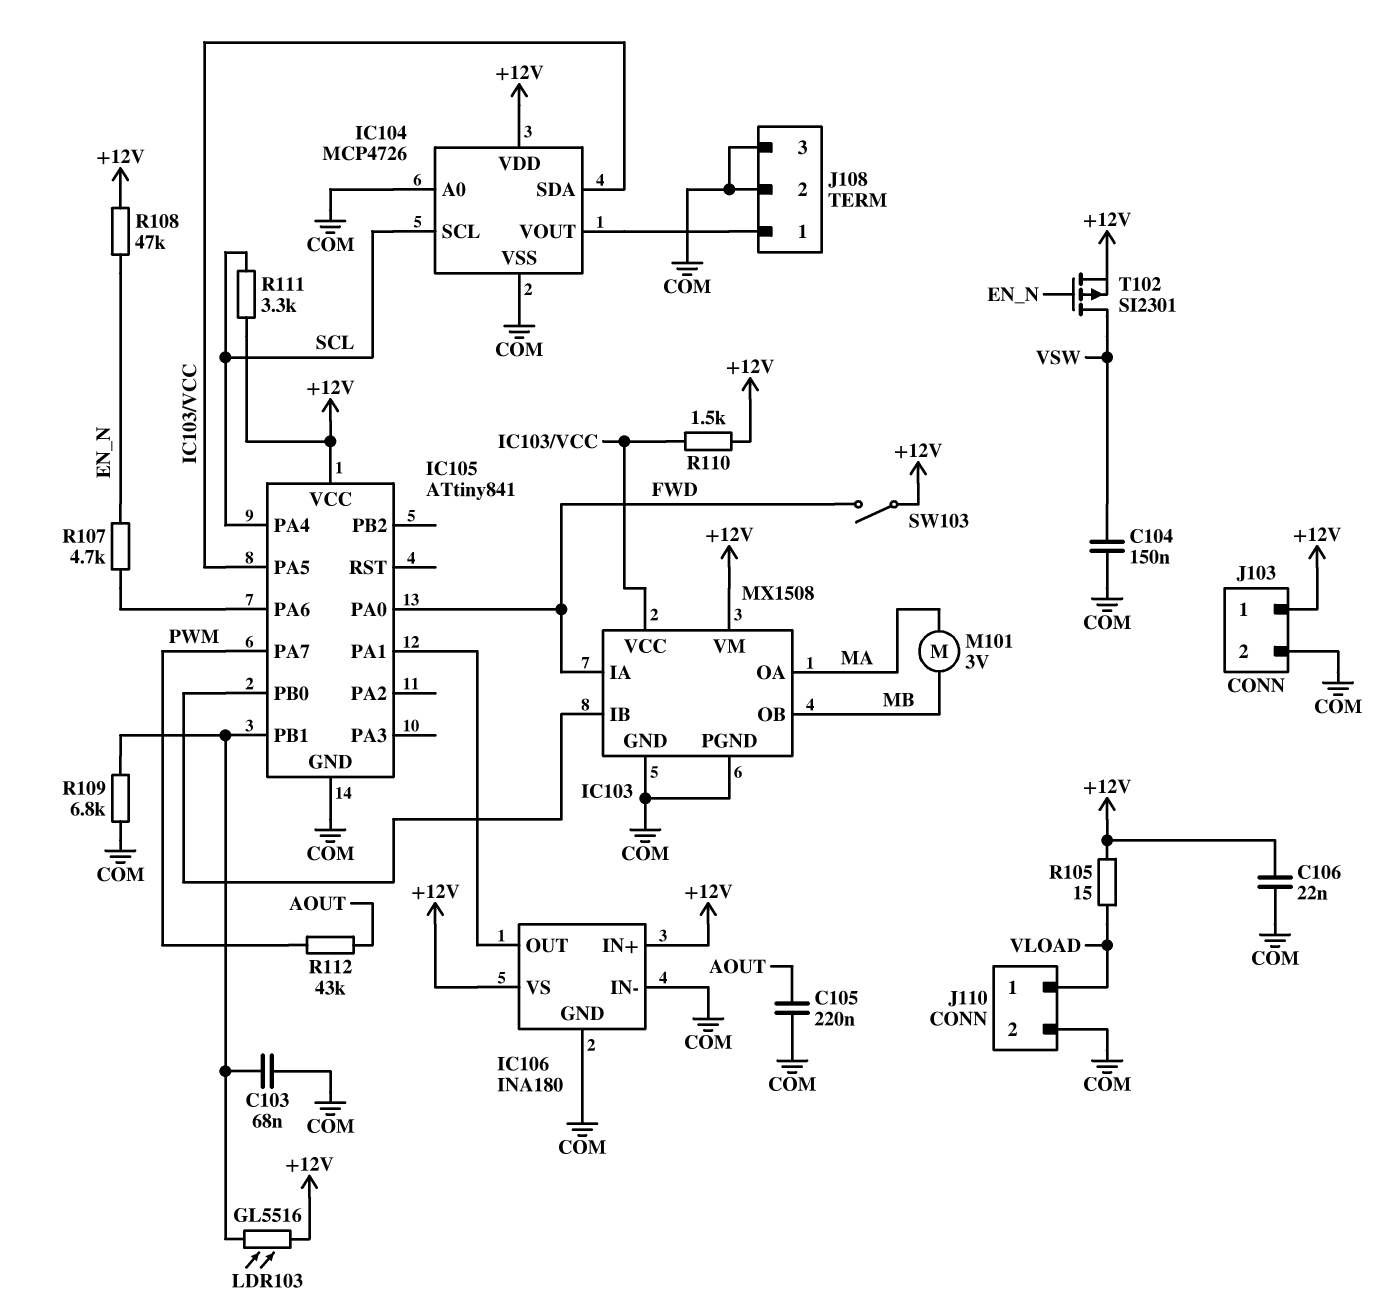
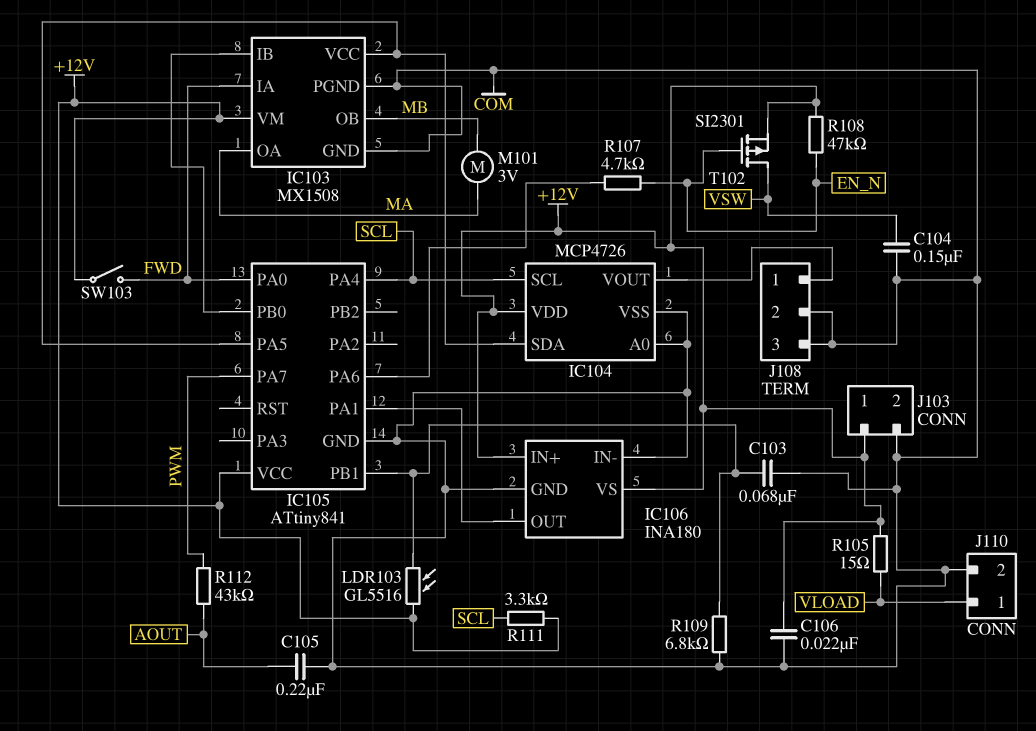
R110: 1.5k (+12V, IC103/VCC) -> none

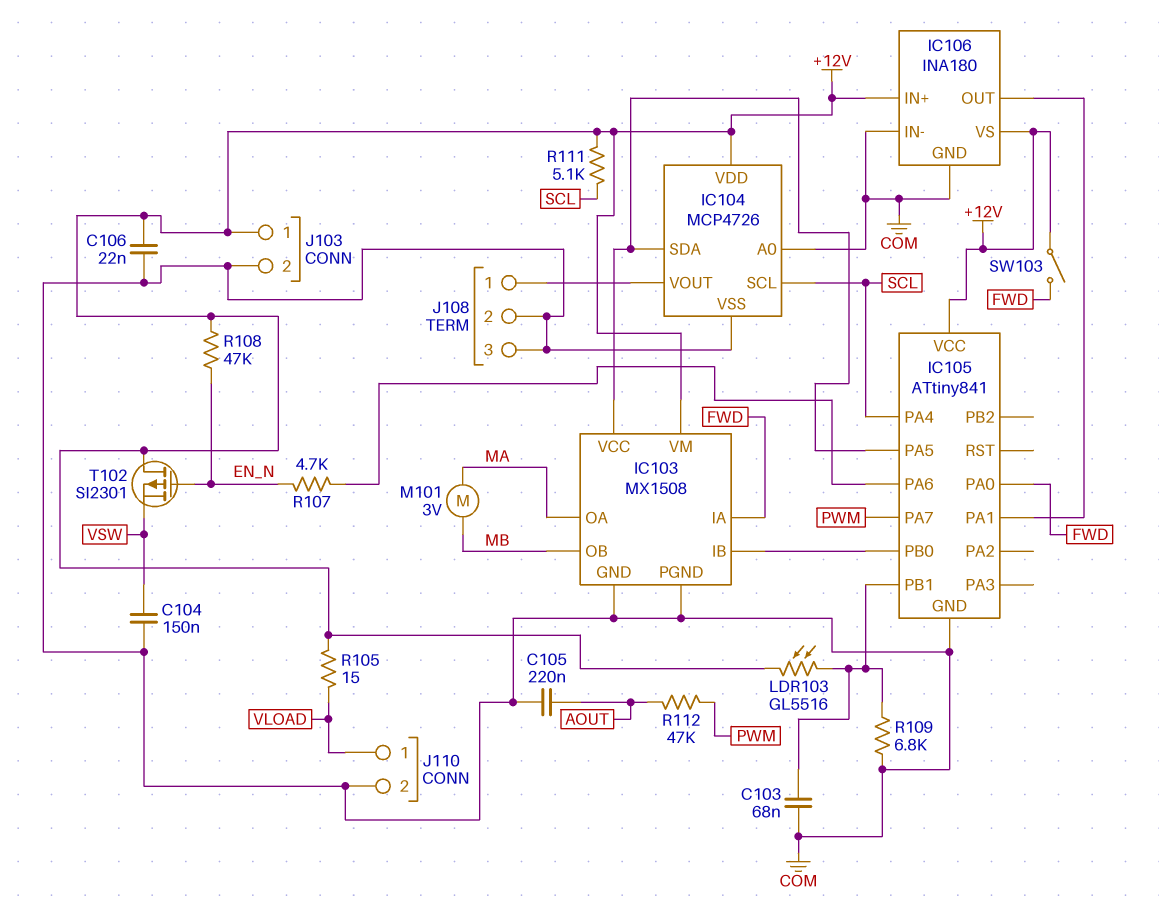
R111: 3.3k (+12V, SCL) -> 5.1k (+12V, SCL)
R112: 43k (AOUT, PWM) -> 47k (AOUT, PWM)
T102: PMOS SI2301 (G EN_N, D VSW, S +12V) -> PMOS SI2301 (G EN_N, D +12V, S VSW)

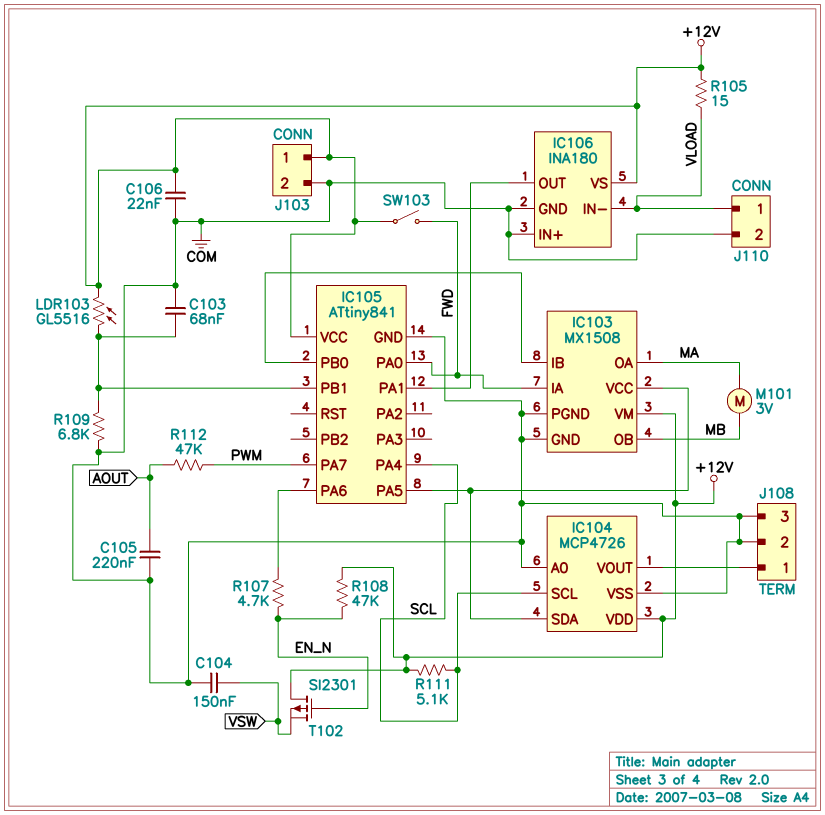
IC106 pin IN+: +12V -> COM
IC106 pin IN-: COM -> VLOAD

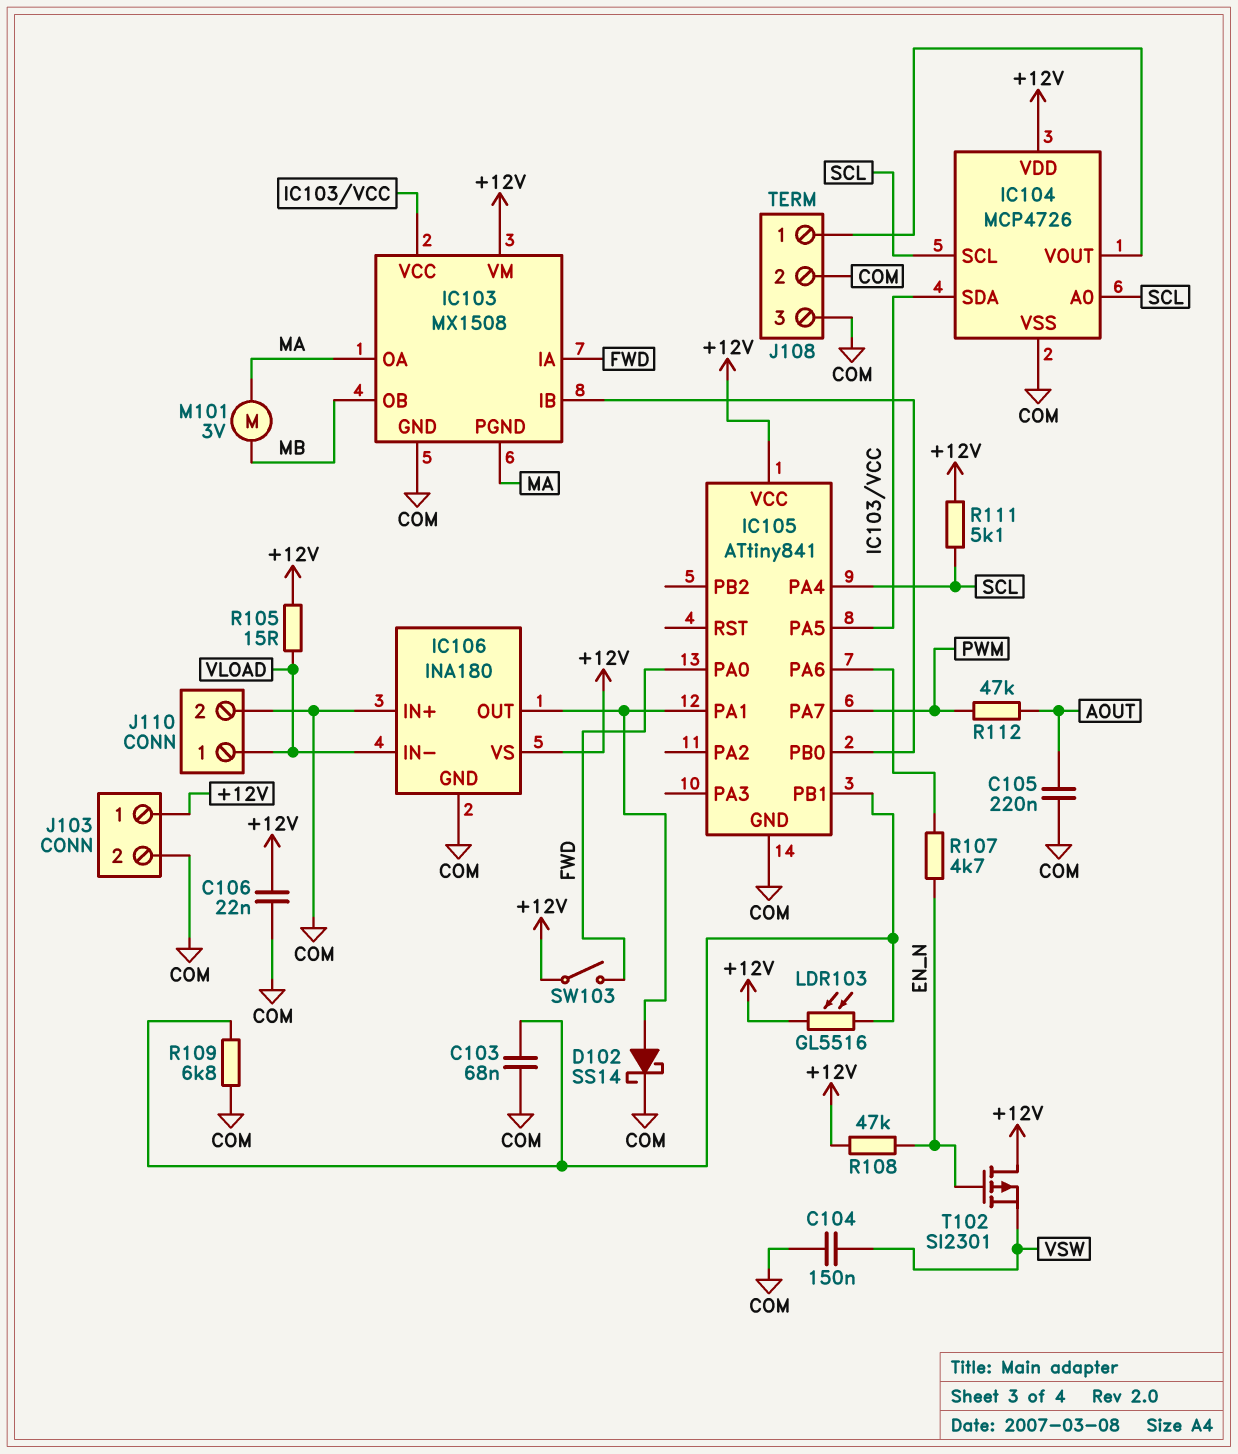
D102: none -> schottky SS14 (A IC105/PA1, K COM)
IC103 pin PGND: COM -> MA
IC104 pin A0: COM -> SCL

